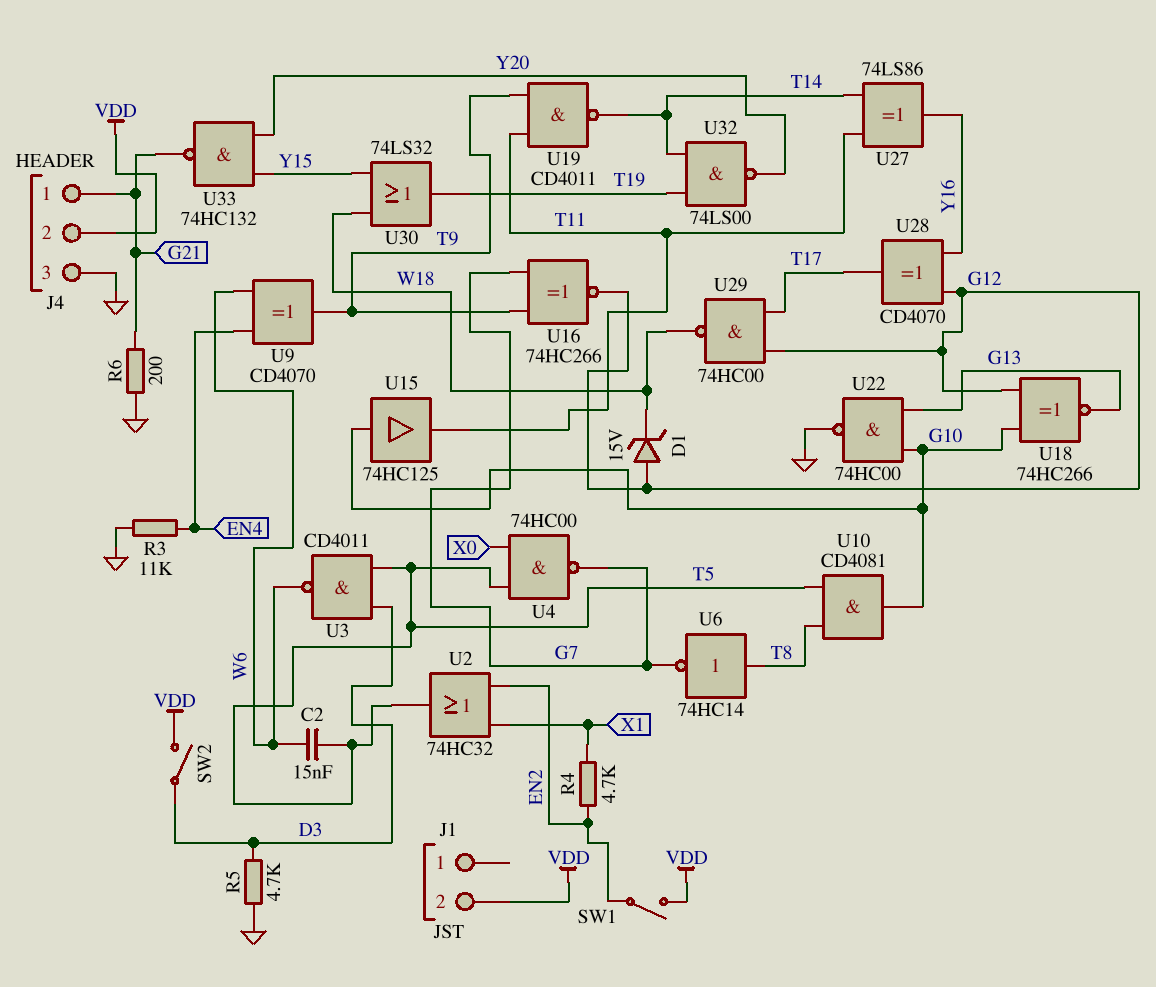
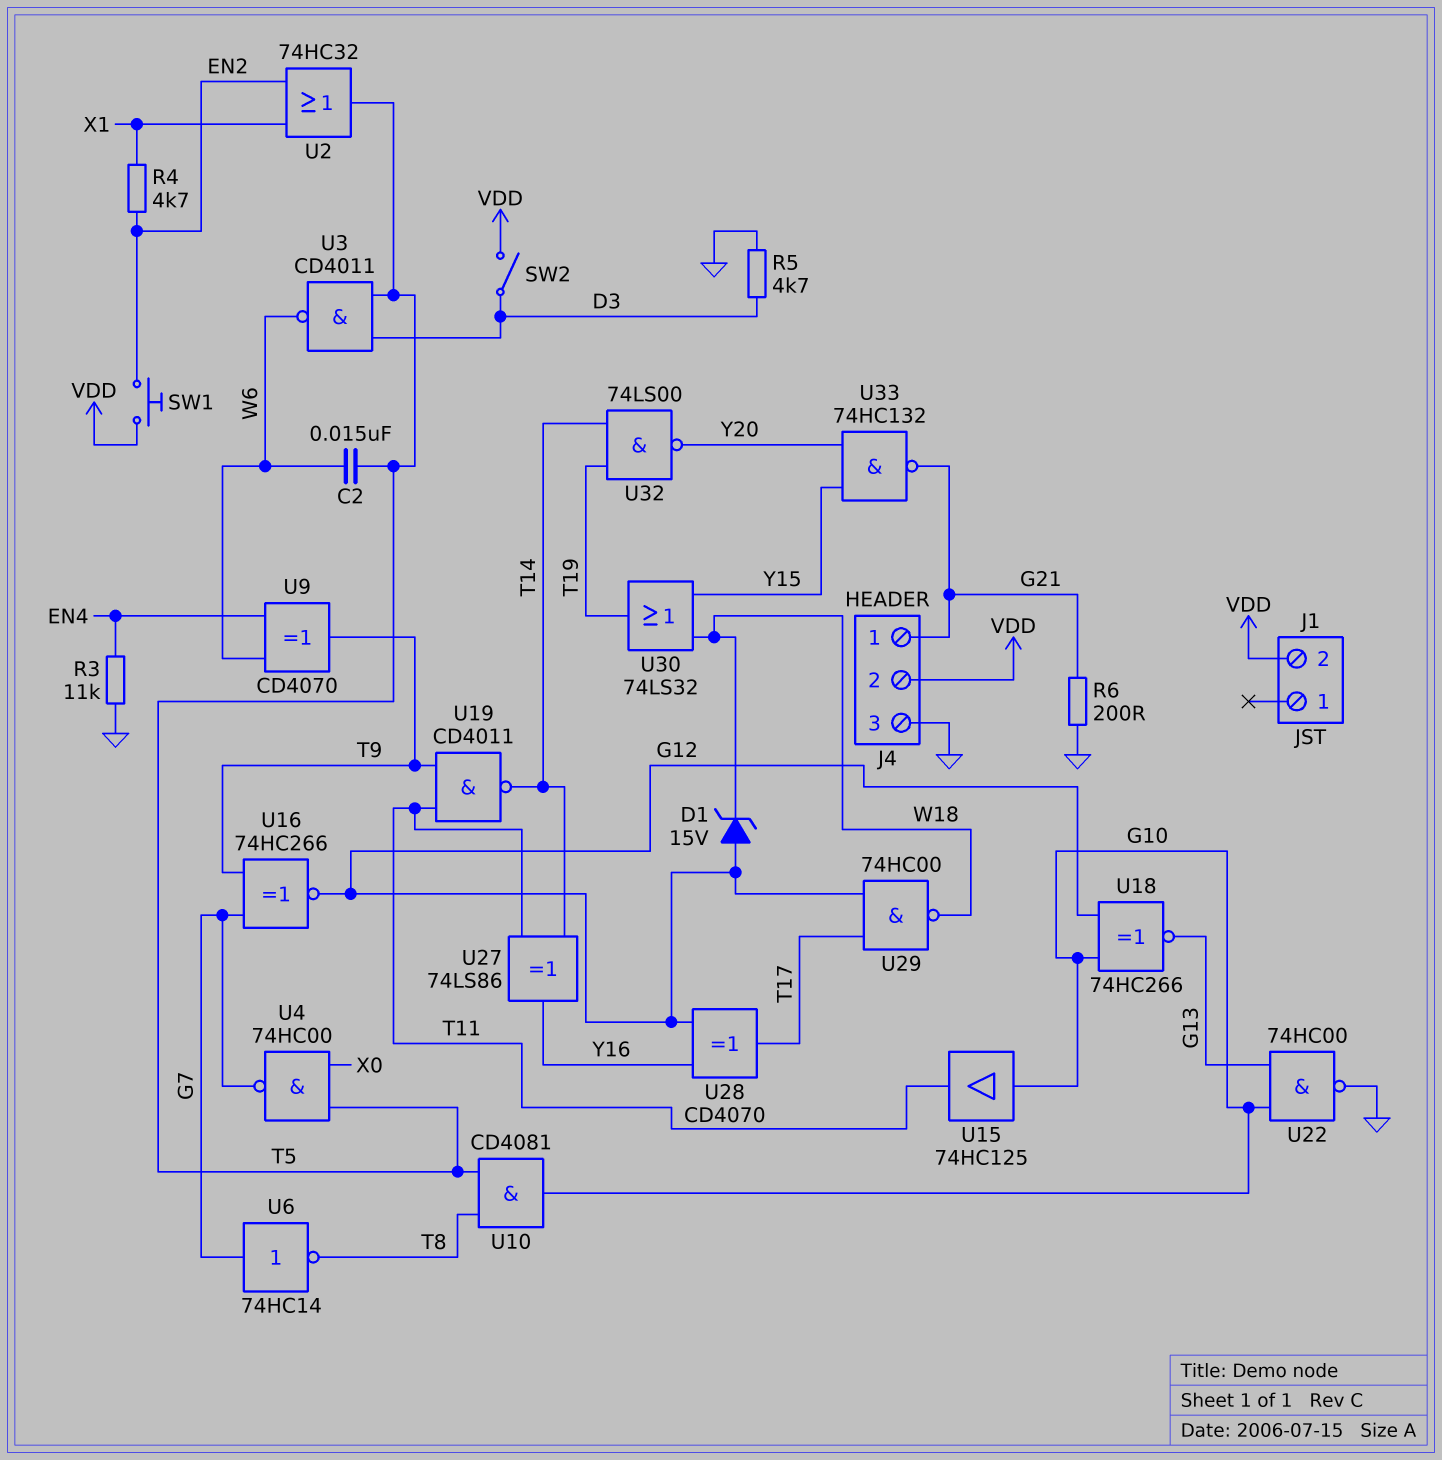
SW1: switch (EN2, VDD) -> button (EN2, VDD)
U6: NOT 74HC14 (in T8, out G7) -> NOT 74HC14 (in G7, out T8)

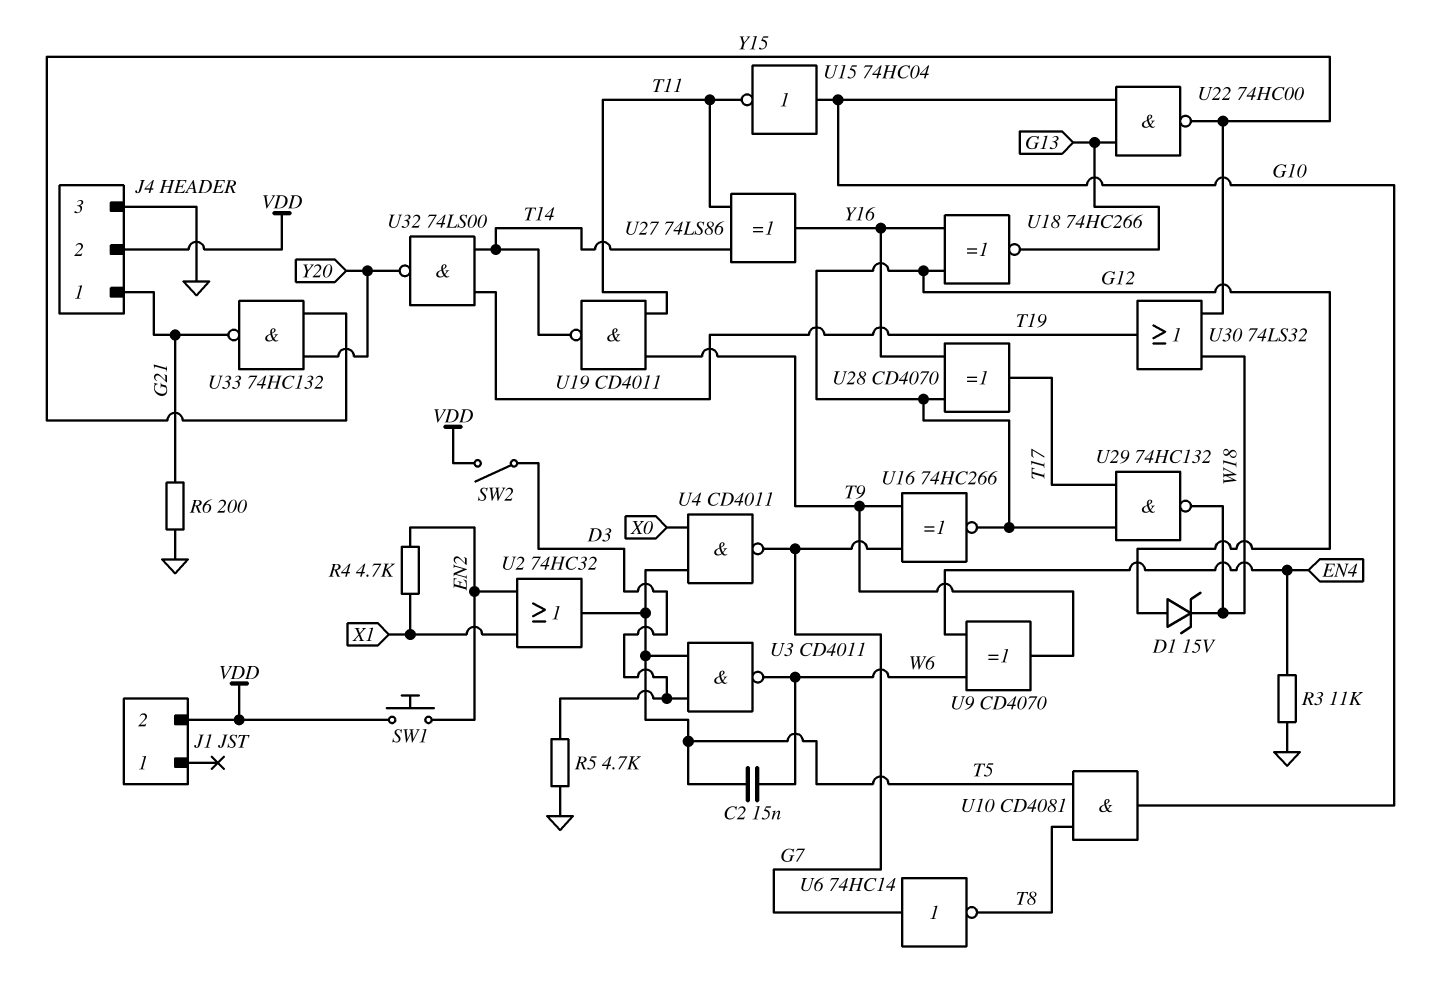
U4: NAND 74HC00 (in T5, in X0, out G7) -> NAND CD4011 (in T5, in X0, out G7)
U15: buffer 74HC125 (in G10, out T11) -> NOT 74HC04 (in G10, out T11)
U18: XNOR 74HC266 (in G10, in G12, out G13) -> XNOR 74HC266 (in G12, in Y16, out G13)
U22: NAND 74HC00 (in G10, in G13, out GND) -> NAND 74HC00 (in G10, in G13, out Y15)
U29: NAND 74HC00 (in G12, in T17, out W18) -> NAND 74HC132 (in G12, in T17, out W18)

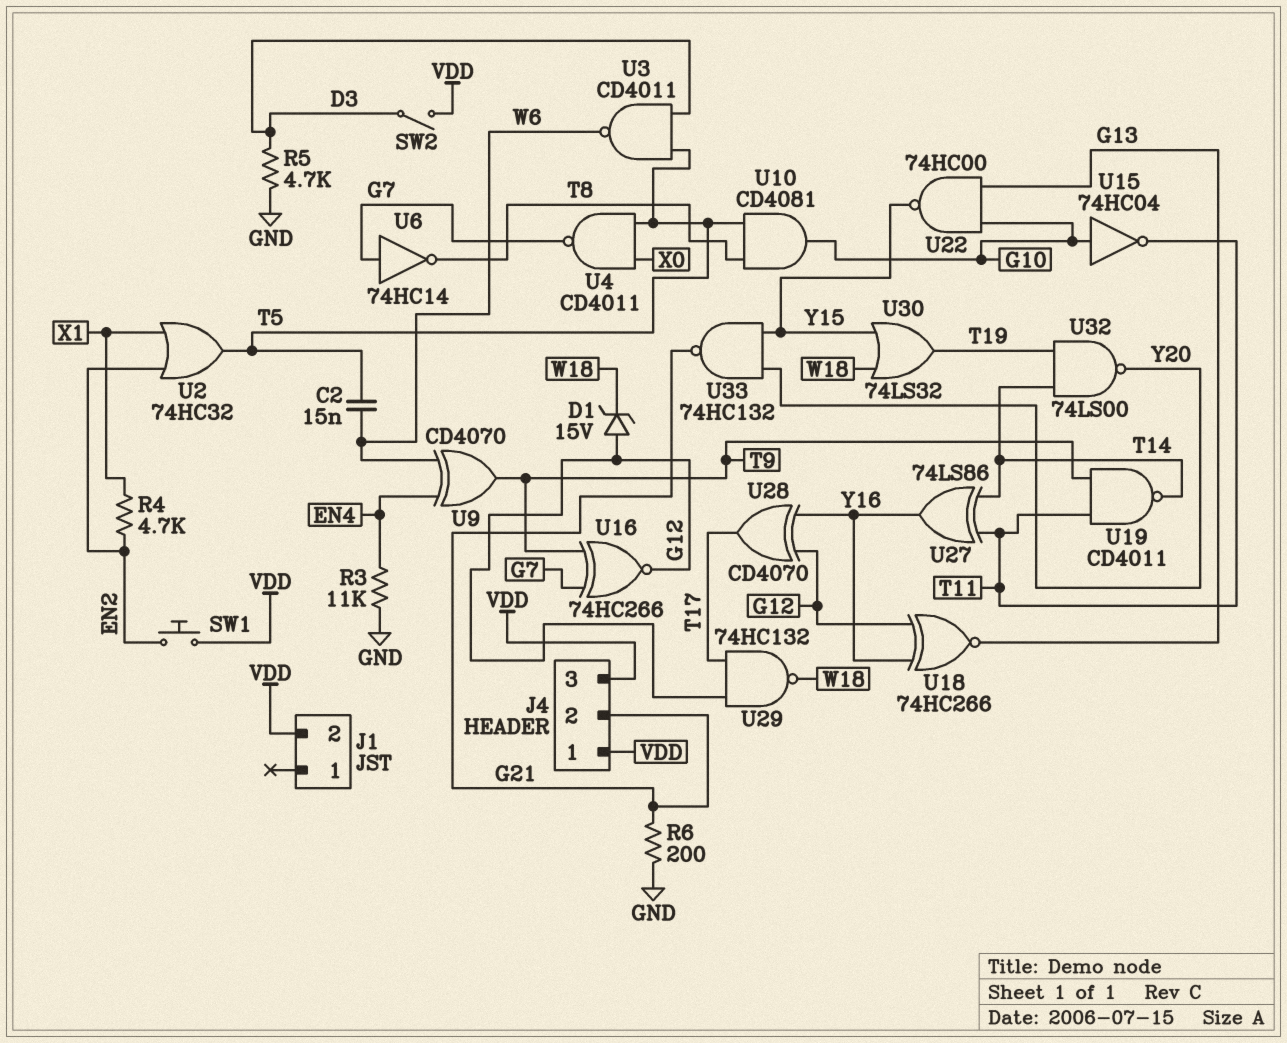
J4 pin 1: G21 -> VDD
J4 pin 2: VDD -> G21
J4 pin 3: GND -> VDD

